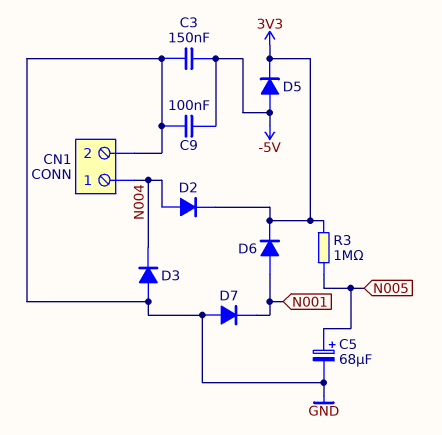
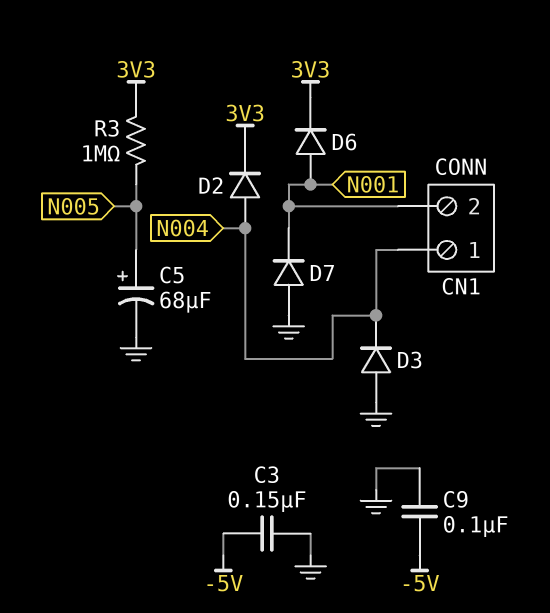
CN1 pin 2: GND -> N001
D5: diode (A -5V, K 3V3) -> none

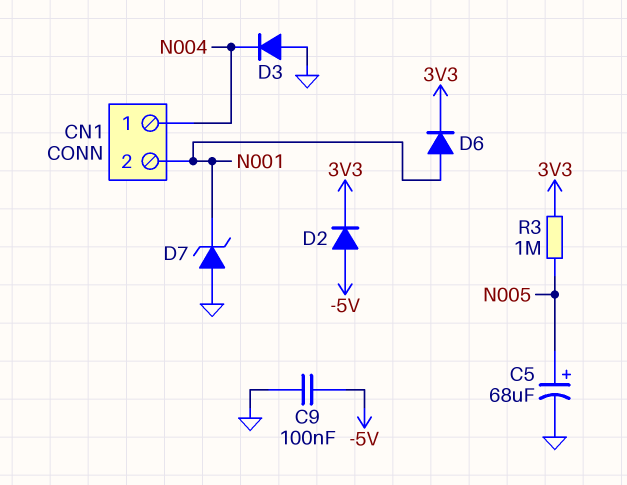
C3: 150nF (-5V, GND) -> none
D2: diode (A N004, K 3V3) -> diode (A -5V, K 3V3)
D7: diode (A GND, K N001) -> zener (A GND, K N001)

